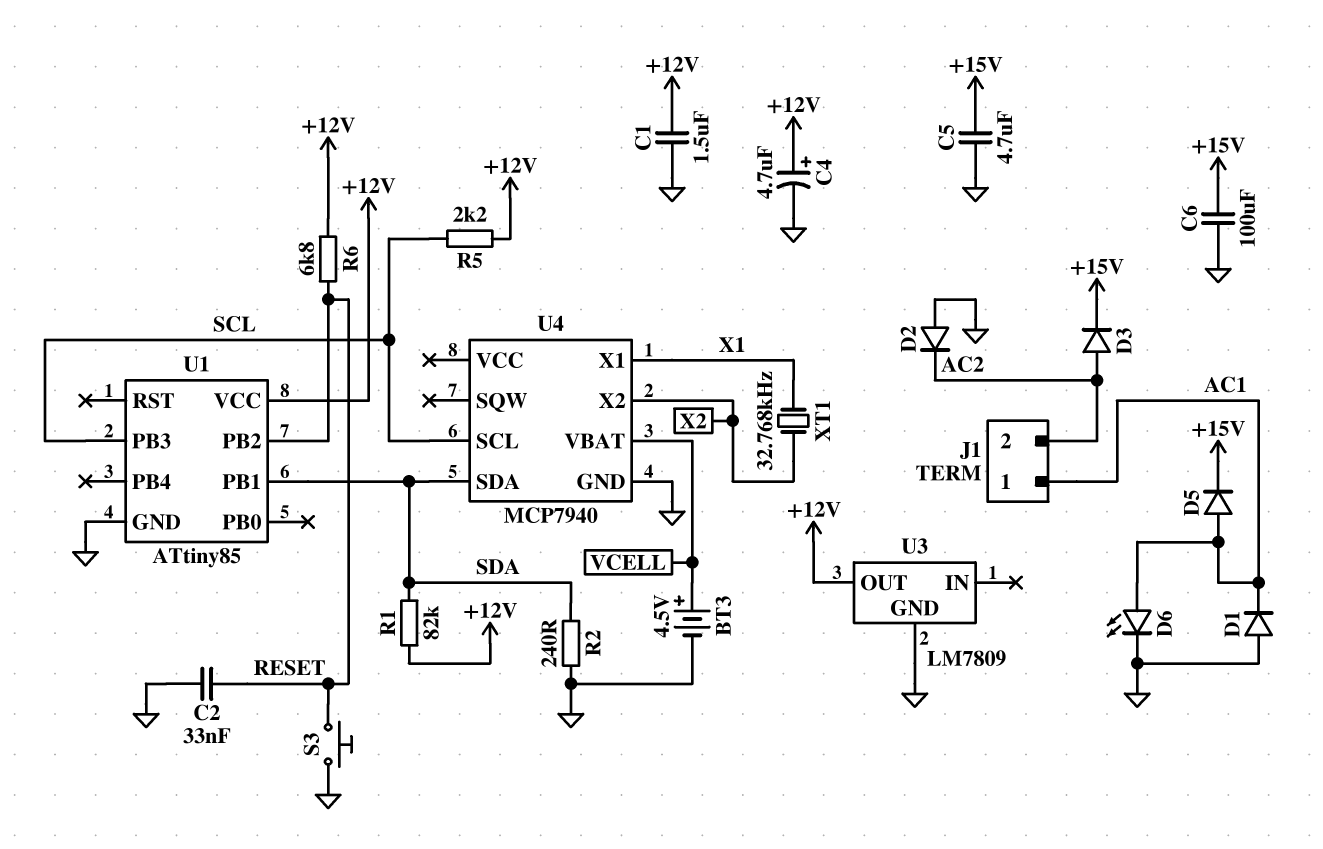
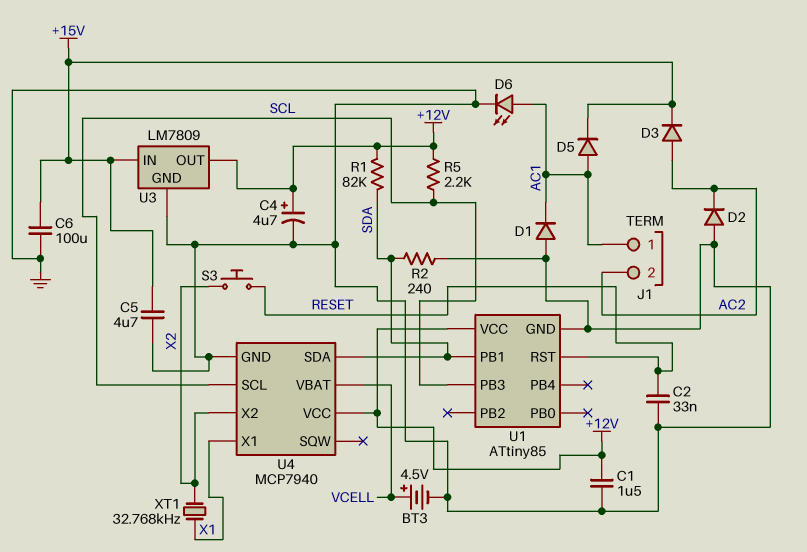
R6: 6.8k (+12V, RESET) -> none
S3: button (GND, RESET) -> button (RESET, X2)
U1 pin PB2: RESET -> none
U1 pin RST: none -> RESET
U3 pin IN: none -> +15V
U4 pin VCC: none -> +12V

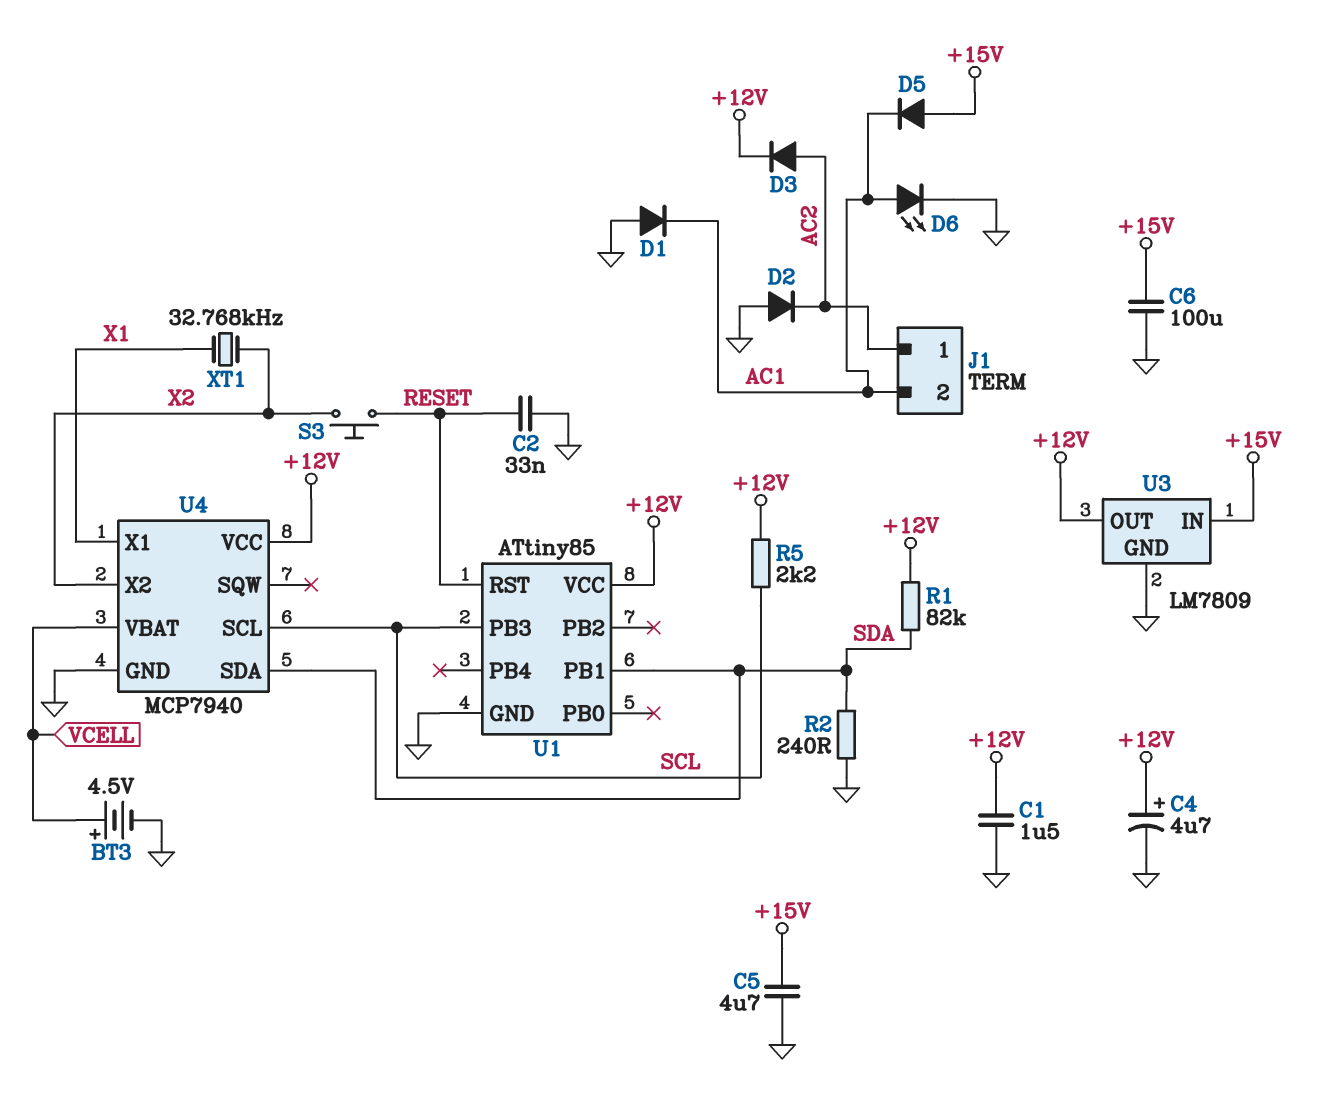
D3: diode (A AC2, K +15V) -> diode (A AC2, K +12V)
D5: diode (A AC1, K +15V) -> diode (A +15V, K AC1)
J1 pin 1: AC1 -> AC2
J1 pin 2: AC2 -> AC1

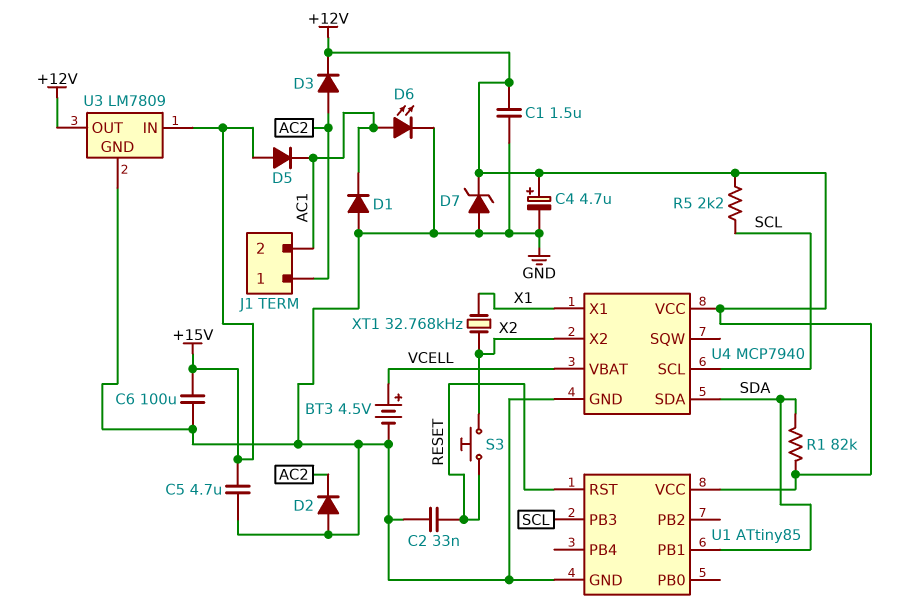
D7: none -> zener (A GND, K +12V)
R2: 240 (GND, SDA) -> none

